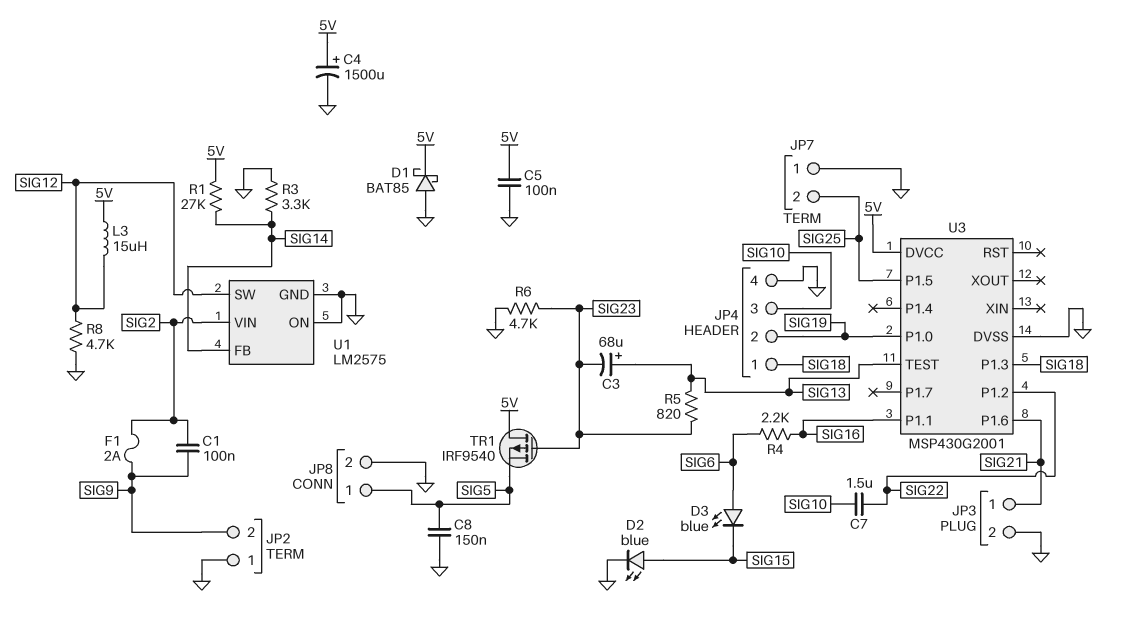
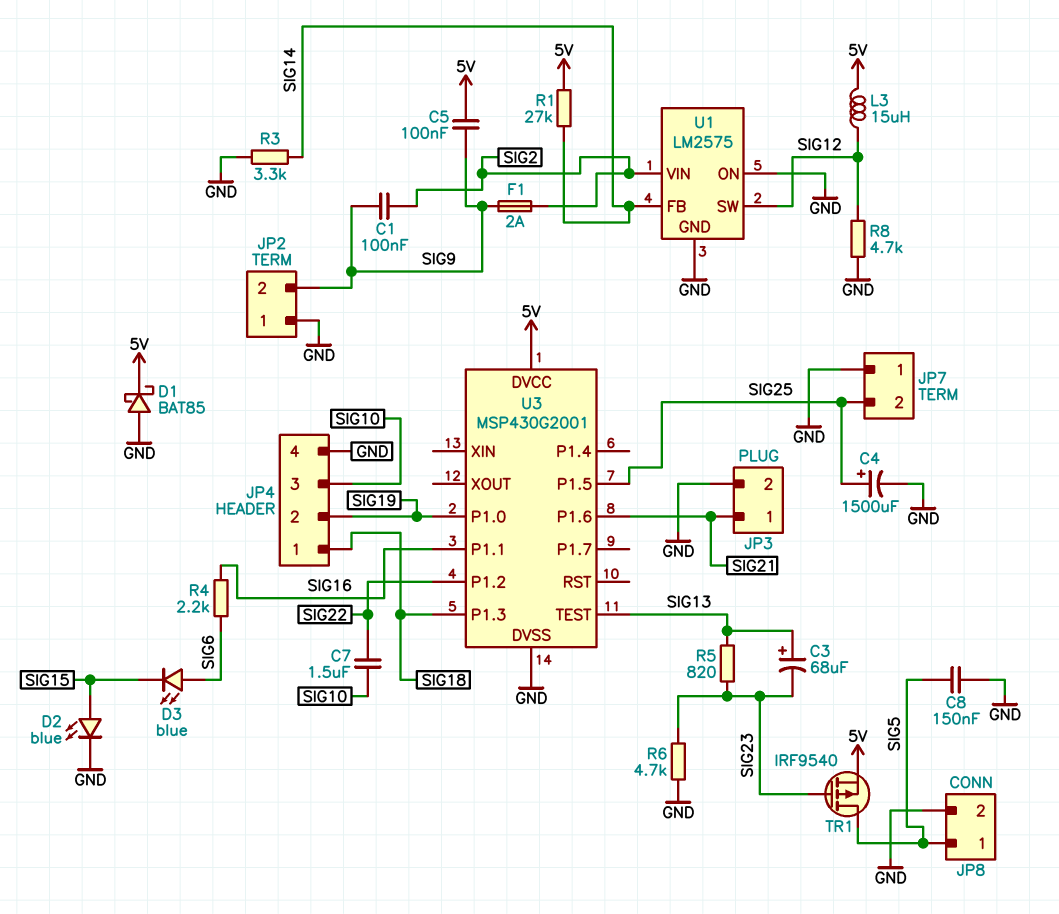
C4: 1500uF (plus 5V, minus GND) -> 1500uF (plus SIG25, minus GND)
C5: 100nF (5V, GND) -> 100nF (5V, SIG9)
TR1: PMOS IRF9540 (G SIG23, D 5V, S SIG5) -> PMOS IRF9540 (G SIG23, D SIG5, S 5V)

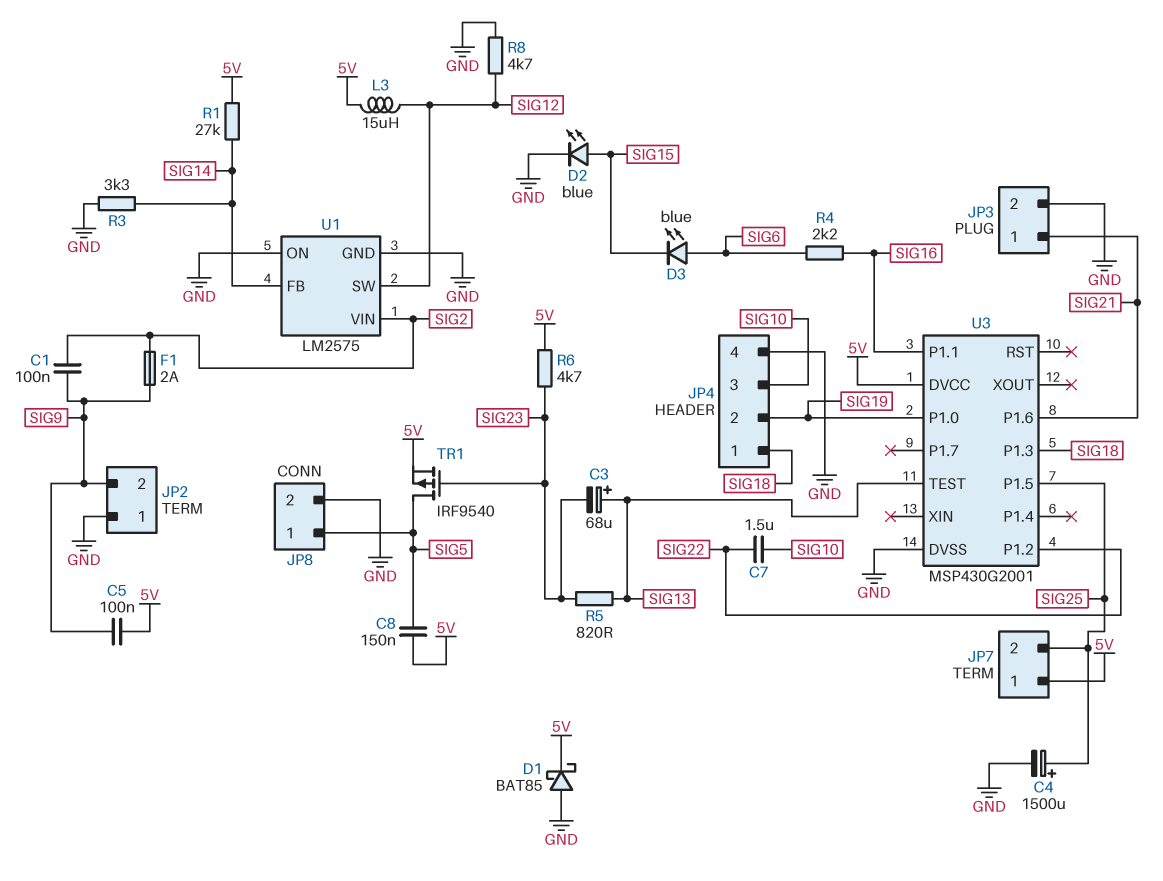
C8: 150nF (GND, SIG5) -> 150nF (5V, SIG5)
JP7 pin 1: GND -> 5V
R6: 4.7k (GND, SIG23) -> 4.7k (5V, SIG23)

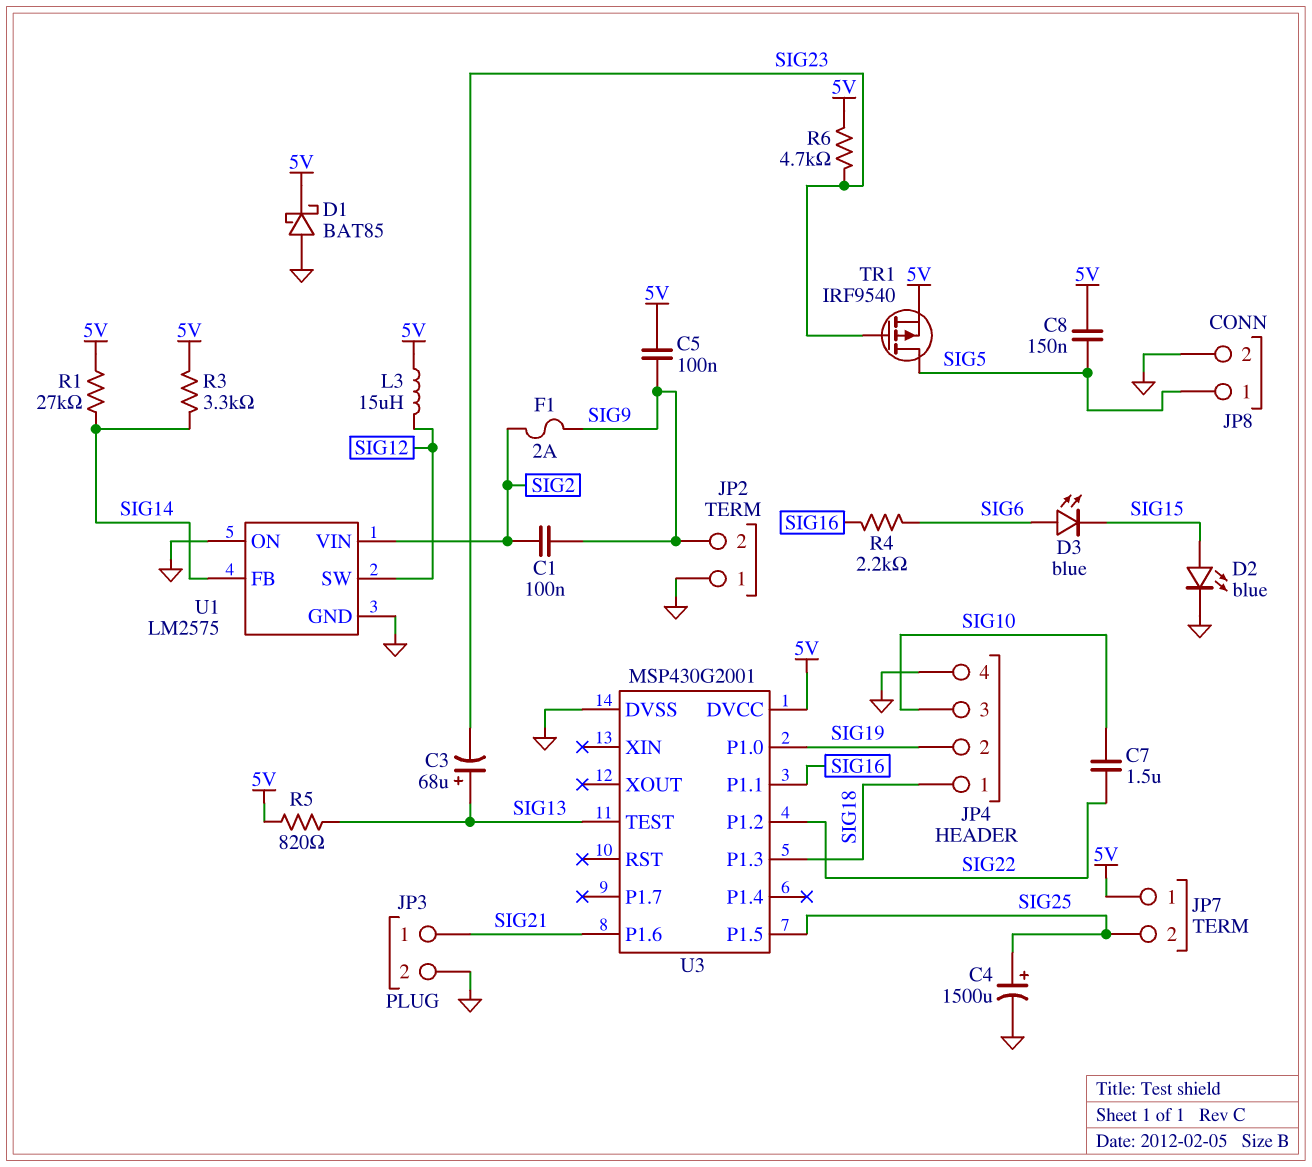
R3: 3.3k (GND, SIG14) -> 3.3k (5V, SIG14)
R5: 820 (SIG13, SIG23) -> 820 (5V, SIG13)
R8: 4.7k (GND, SIG12) -> none

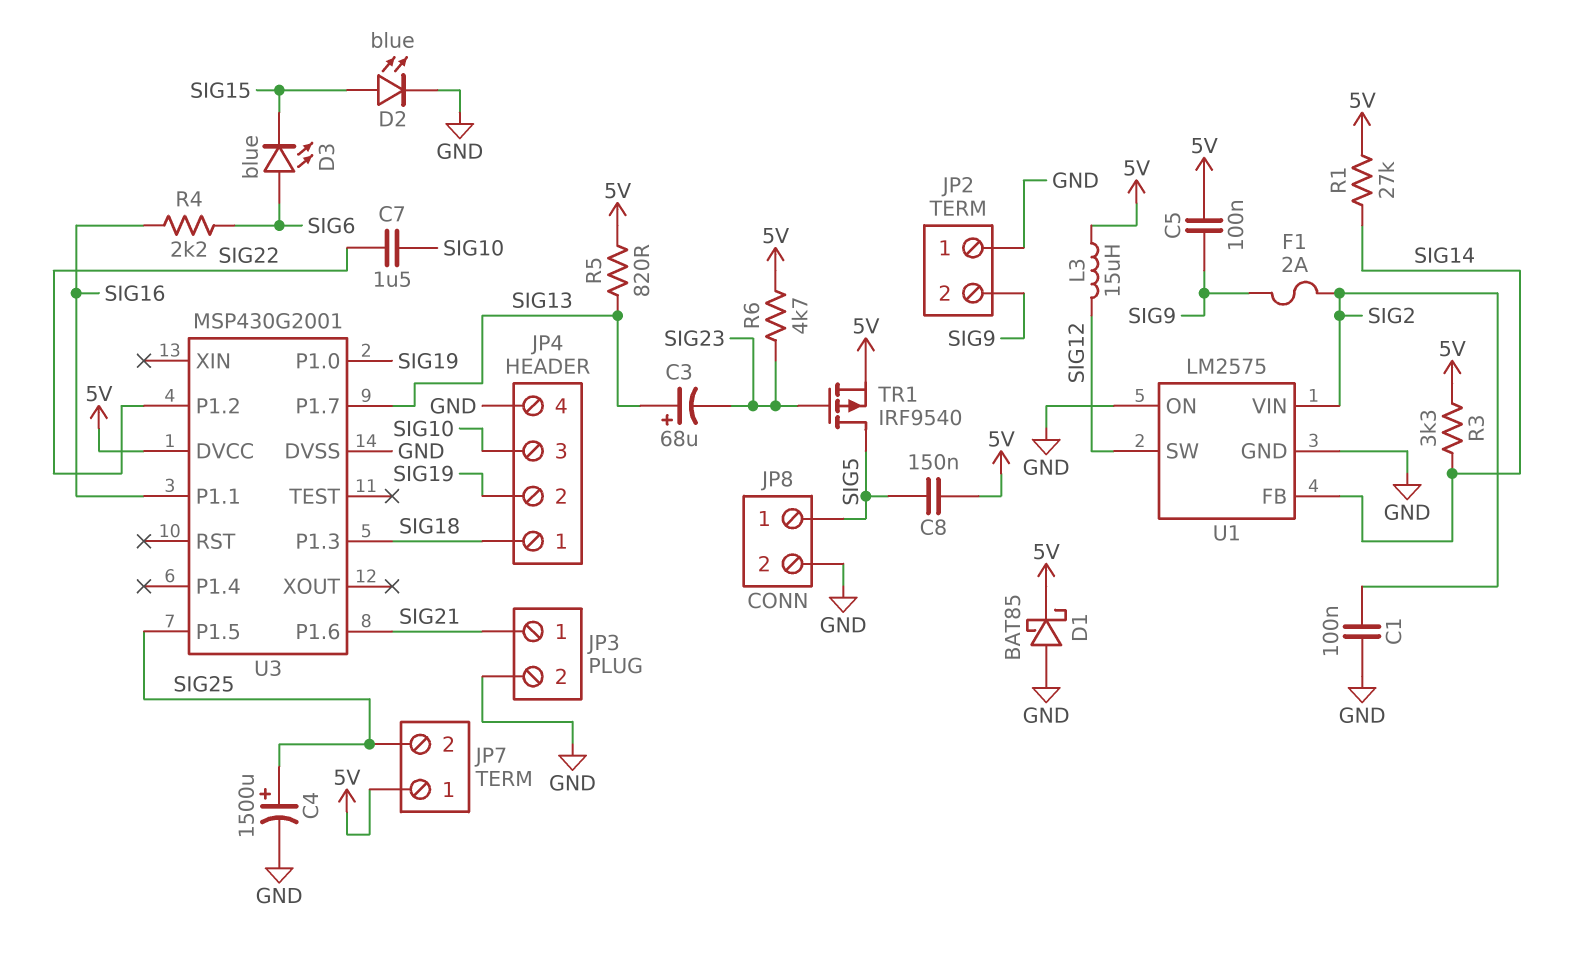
C1: 100nF (SIG2, SIG9) -> 100nF (GND, SIG2)
U3 pin P1.7: none -> SIG13
U3 pin TEST: SIG13 -> none

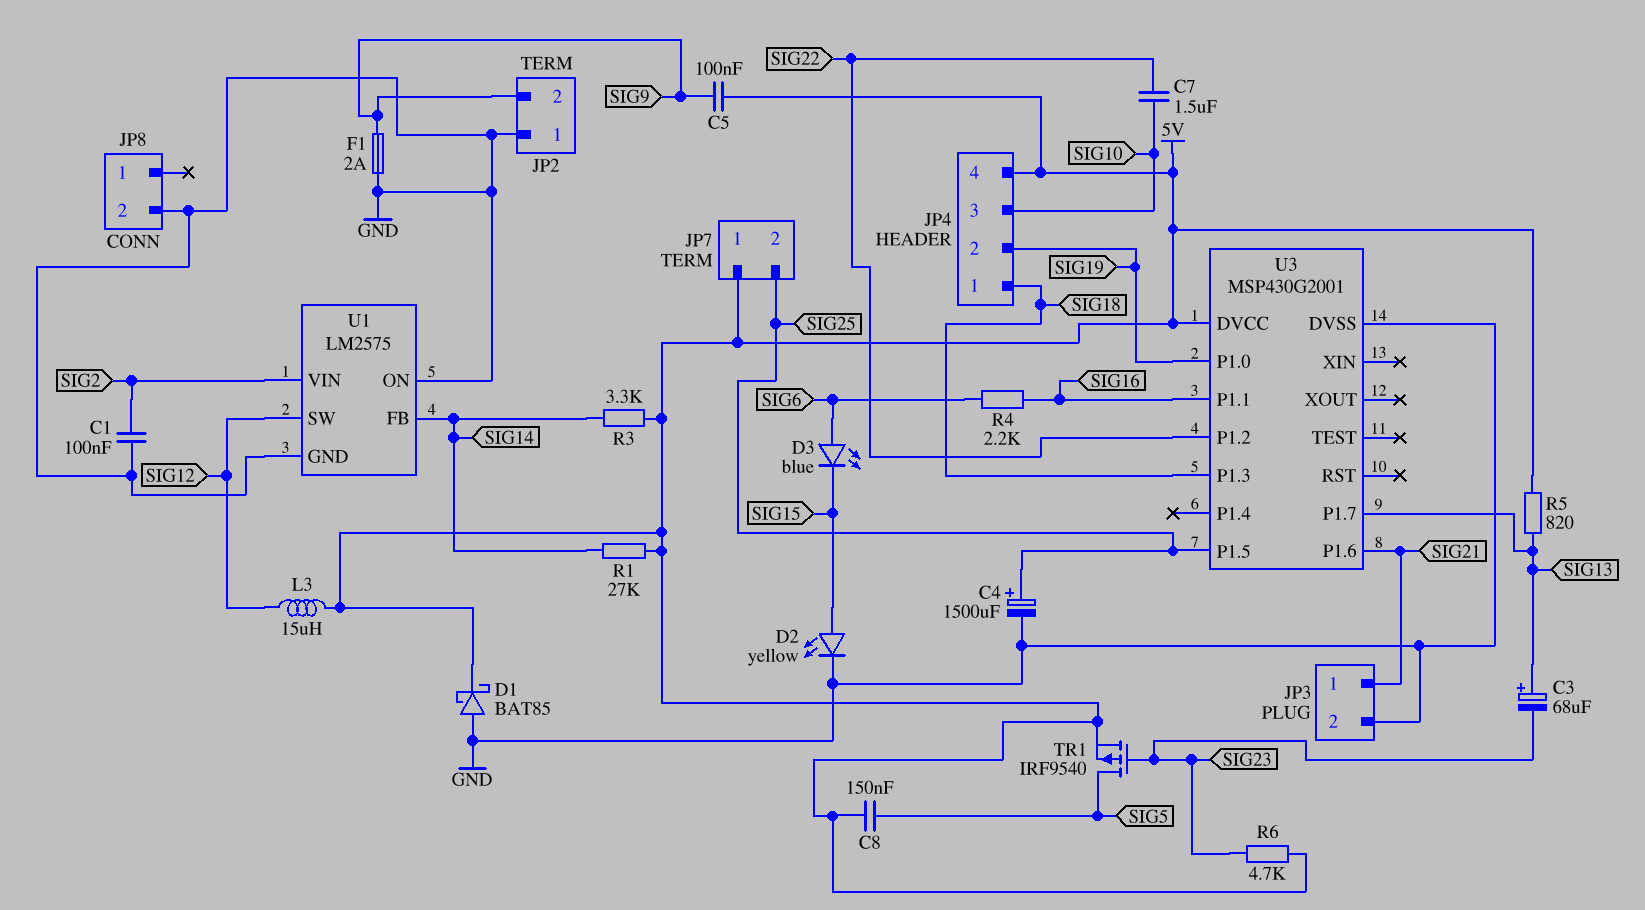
D2: LED blue (A SIG15, K GND) -> LED yellow (A SIG15, K GND)
F1: 2A (SIG2, SIG9) -> 2A (GND, SIG9)
JP4 pin 4: GND -> 5V
JP8 pin 1: SIG5 -> none

